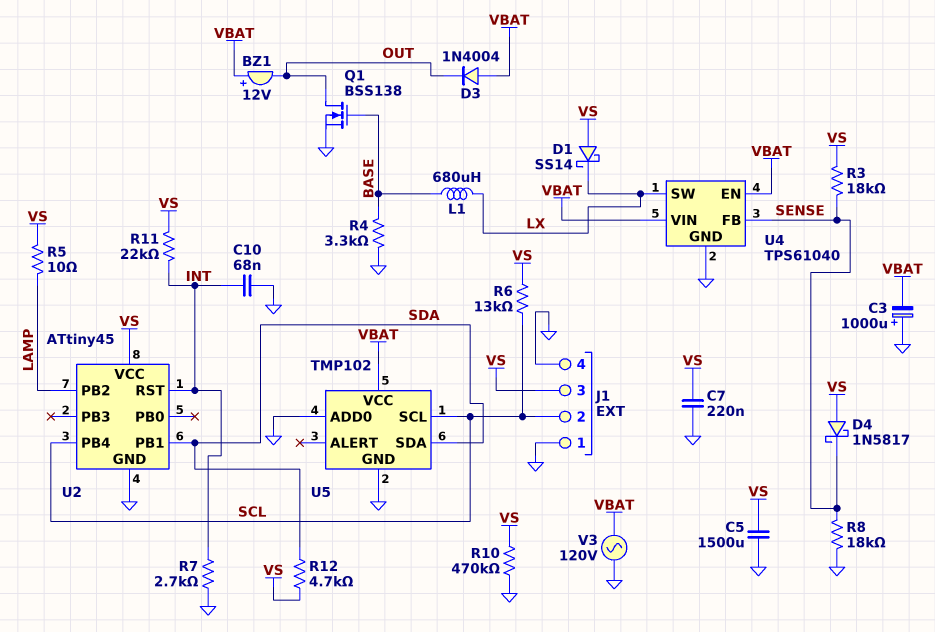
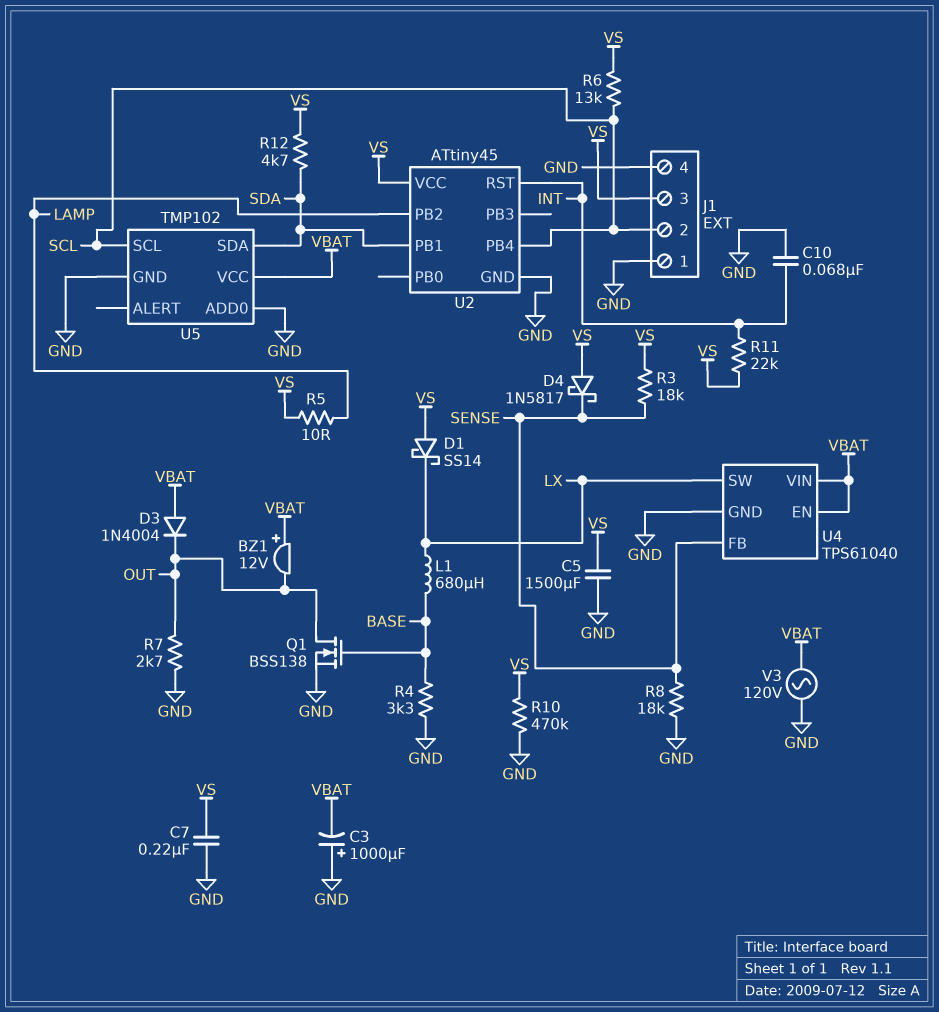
R7: 2.7k (GND, INT) -> 2.7k (GND, OUT)

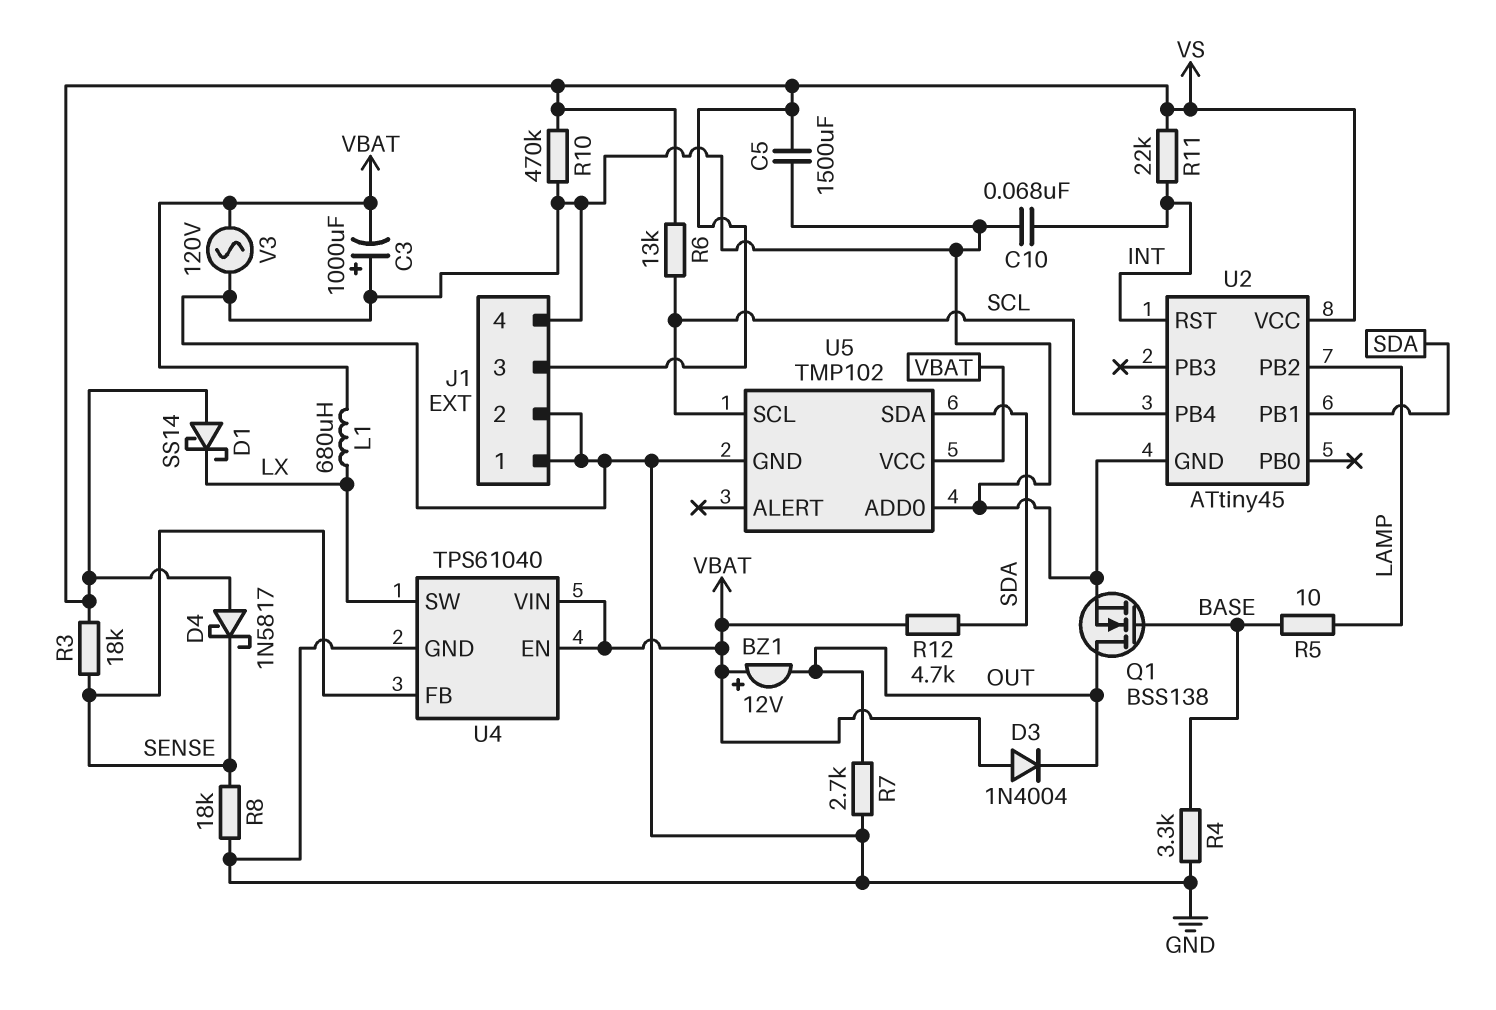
C7: 220nF (GND, VS) -> none
J1 pin 2: SCL -> GND
L1: 680uH (BASE, LX) -> 680uH (LX, VBAT)
R5: 10 (LAMP, VS) -> 10 (BASE, LAMP)
R12: 4.7k (SDA, VS) -> 4.7k (SDA, VBAT)

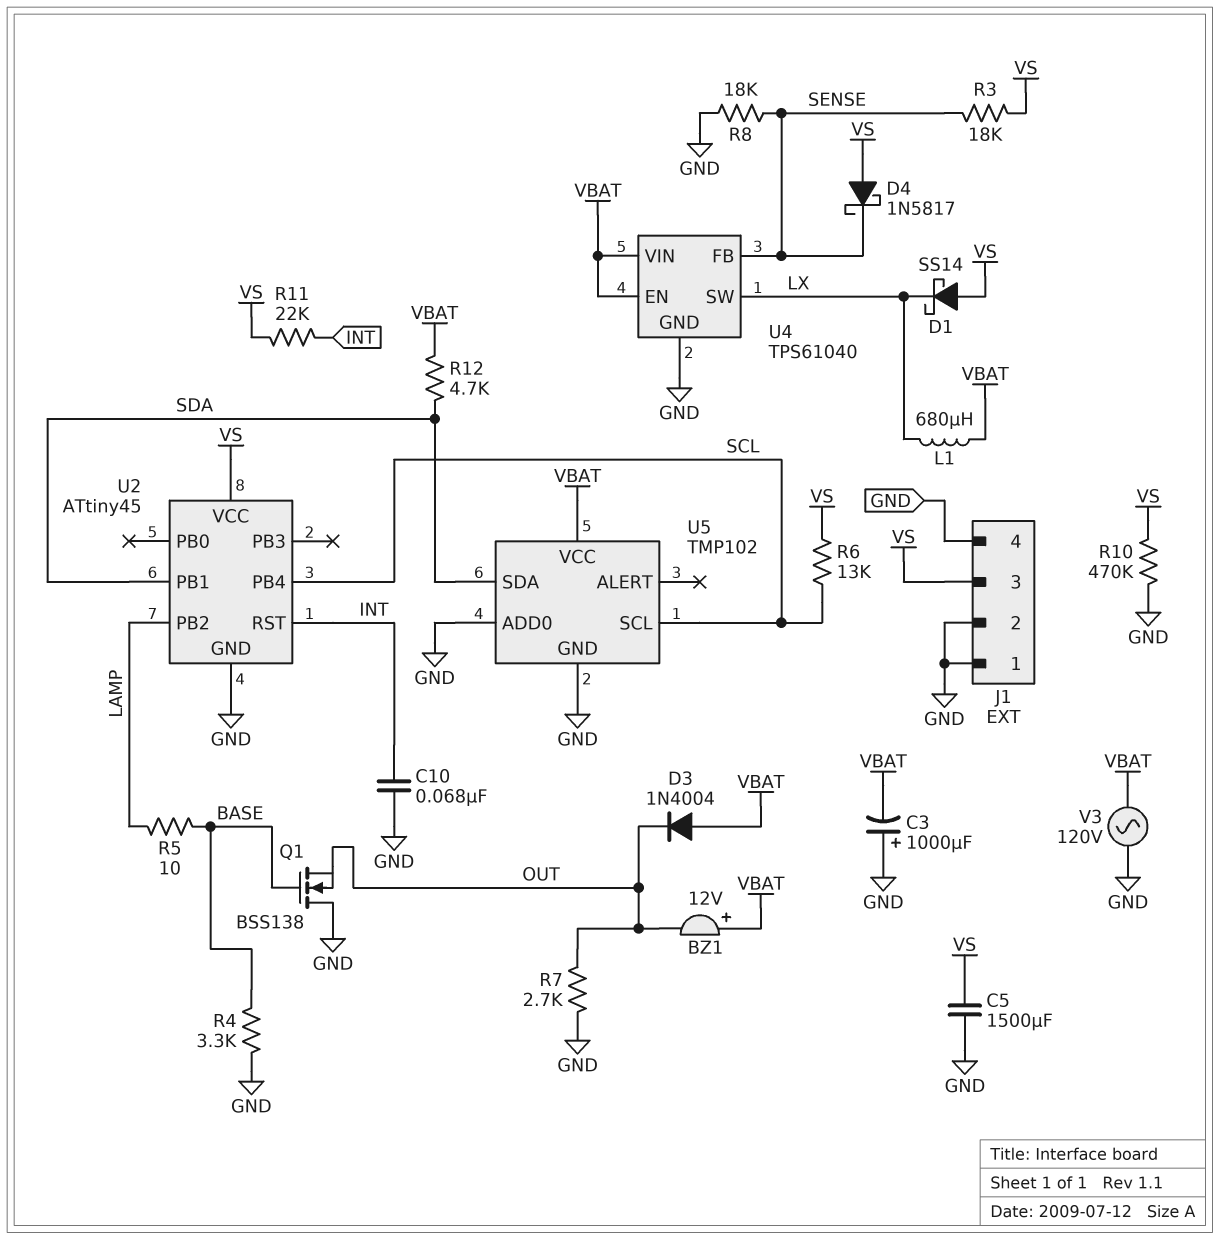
Q1: NMOS BSS138 (G BASE, D OUT, S GND) -> NMOS BSS138 (G BASE, D GND, S OUT)

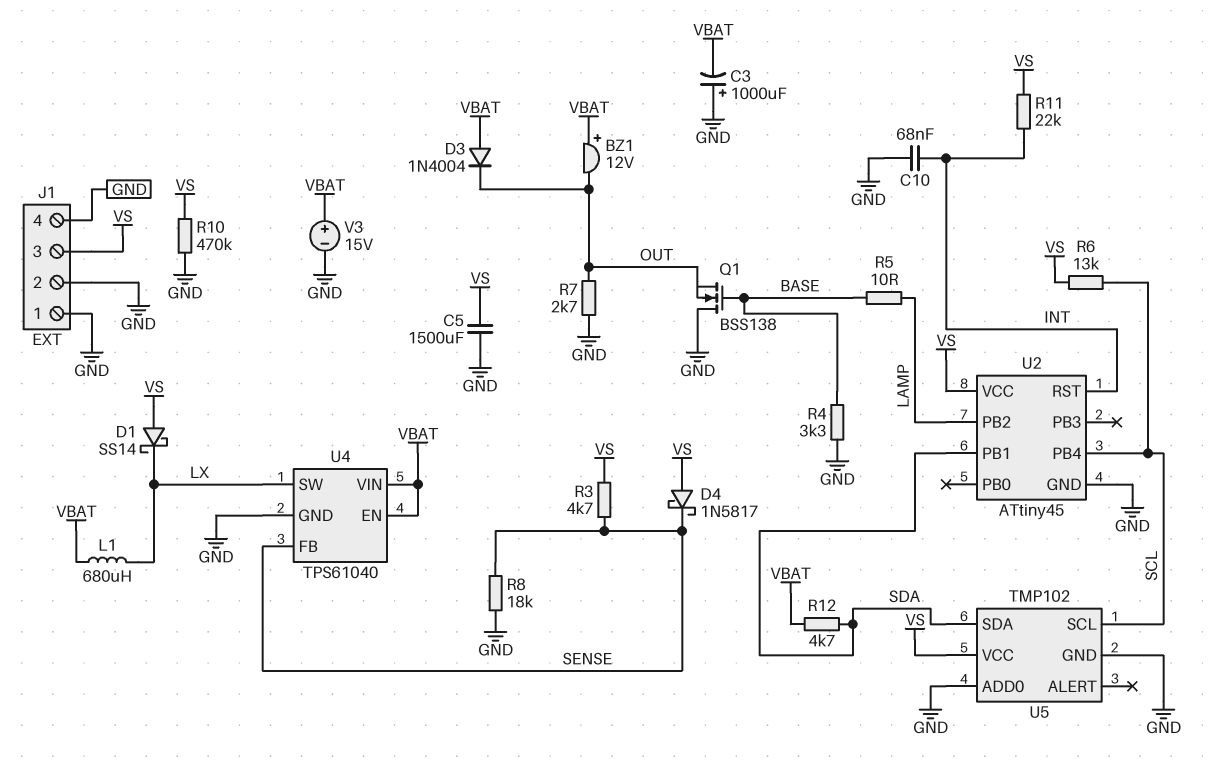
R3: 18k (SENSE, VS) -> 4.7k (SENSE, VS)
U5 pin VCC: VBAT -> VS
V3: AC 120V (GND, VBAT) -> 15V (plus VBAT, minus GND)

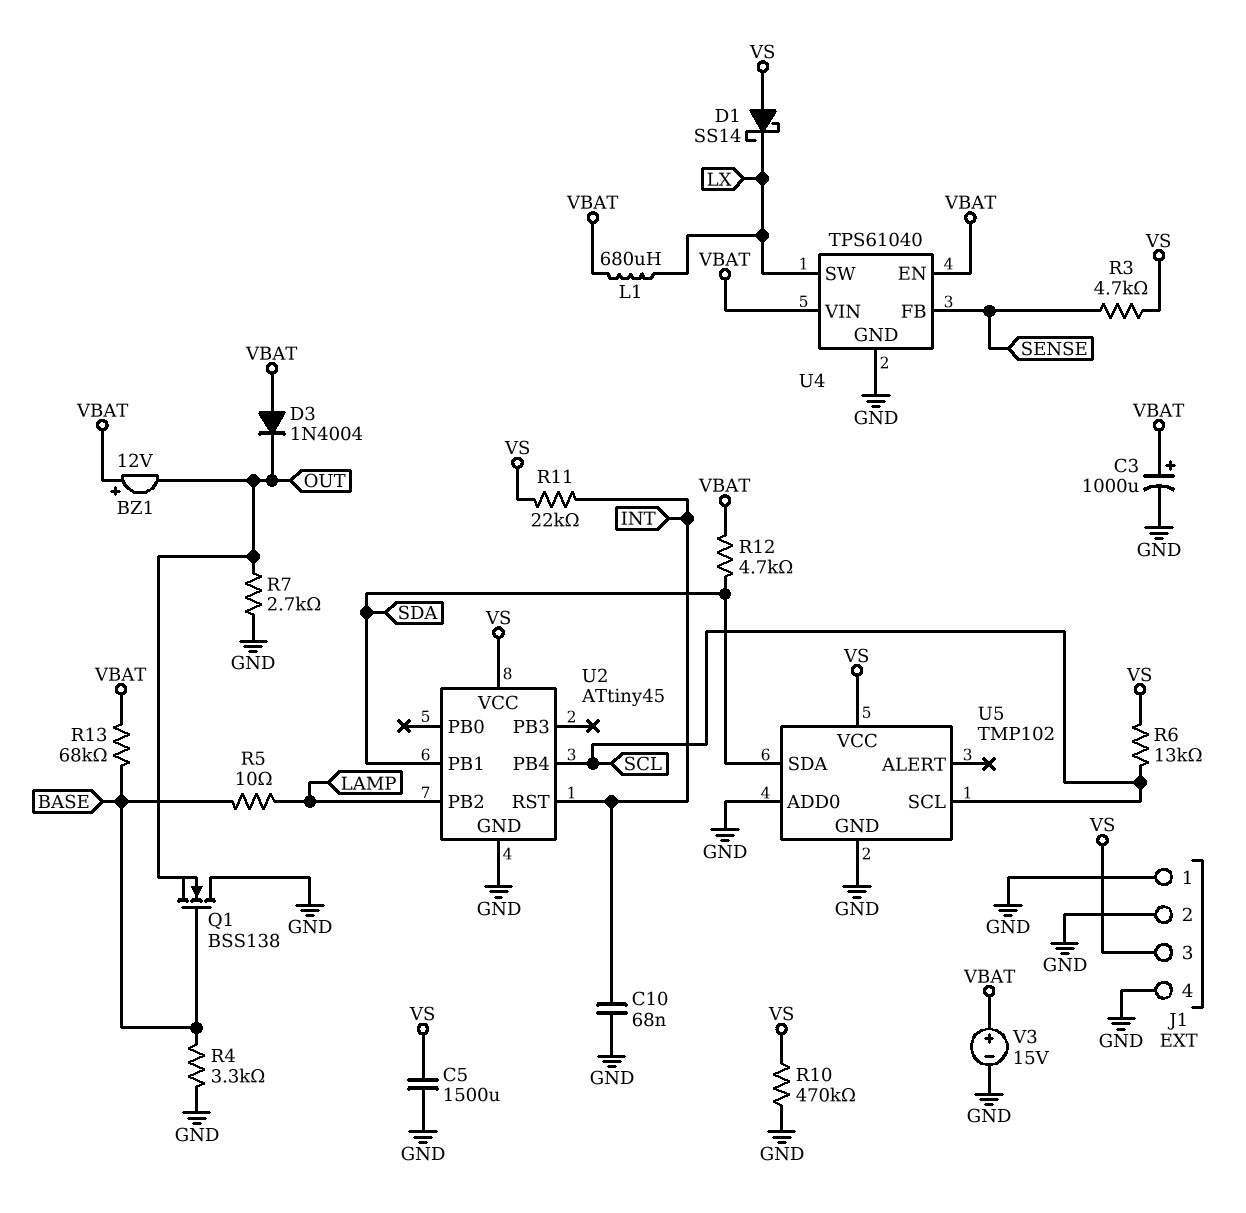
C3: 1000uF (plus GND, minus VBAT) -> 1000uF (plus VBAT, minus GND)
D4: schottky 1N5817 (A VS, K SENSE) -> none
R8: 18k (GND, SENSE) -> none
R13: none -> 68k (BASE, VBAT)

